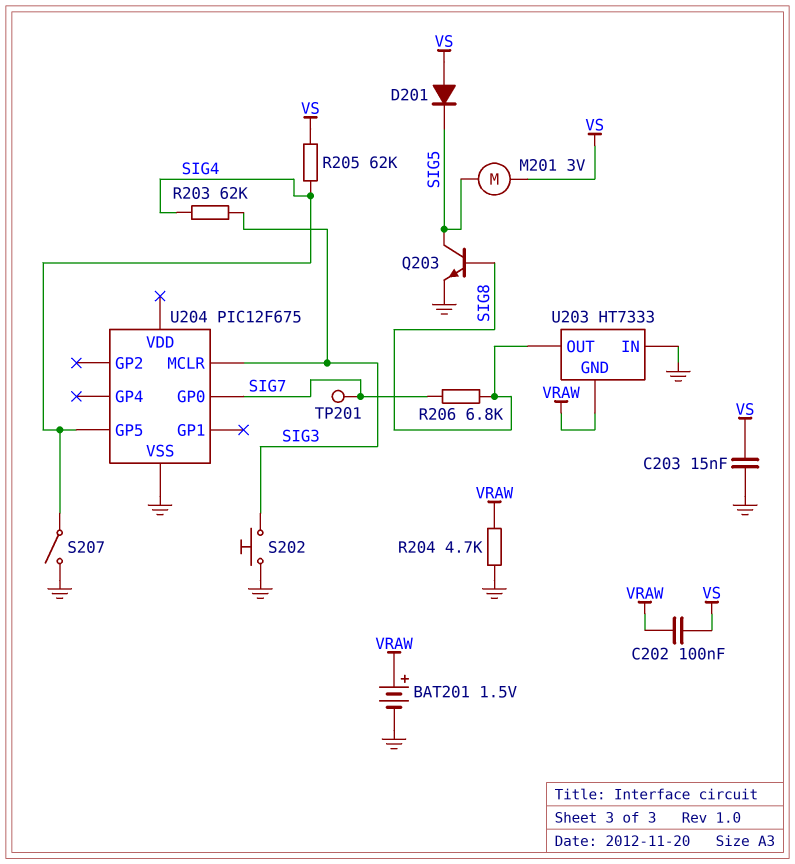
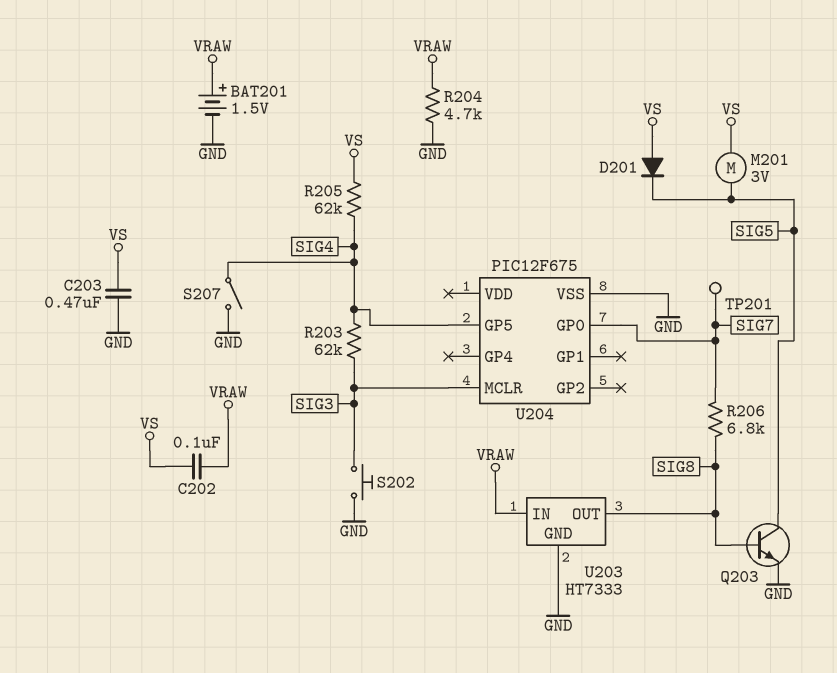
C203: 15nF (GND, VS) -> 470nF (GND, VS)
U203 pin GND: VRAW -> GND
U203 pin IN: GND -> VRAW

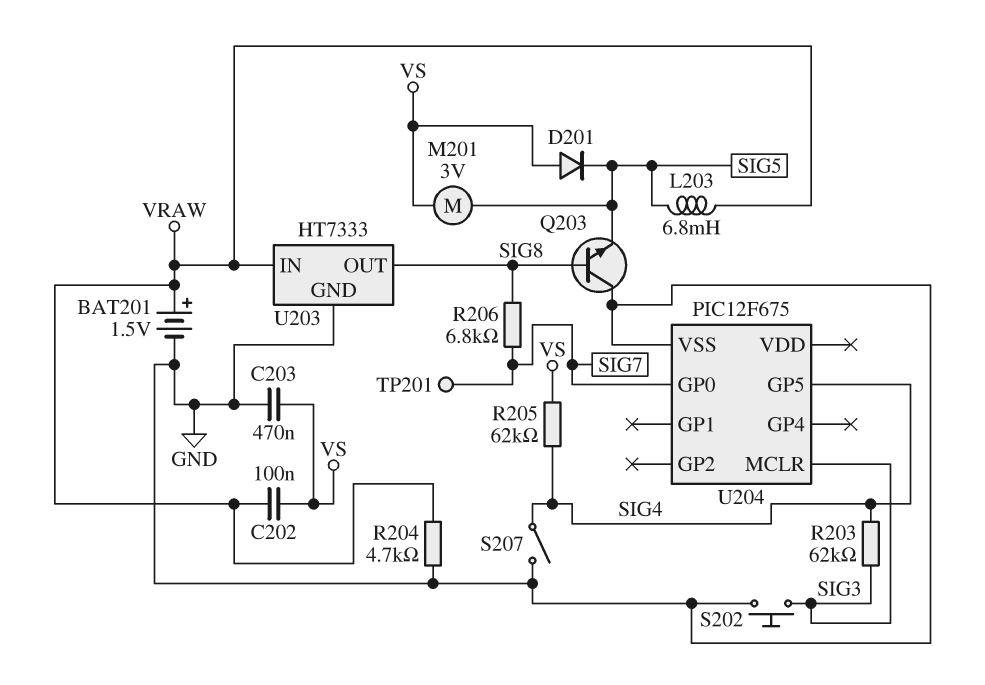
L203: none -> 6.8mH (SIG5, VRAW)
Q203: NPN (B SIG8, C SIG5, E GND) -> NPN (B SIG8, C GND, E SIG5)

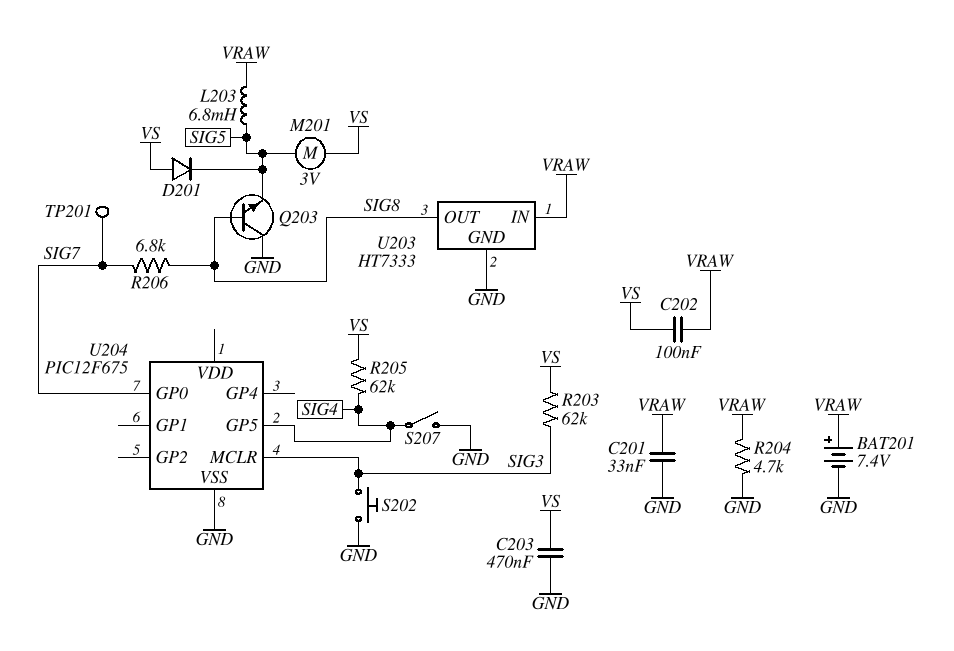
BAT201: 1.5V (plus VRAW, minus GND) -> 7.4V (plus VRAW, minus GND)
C201: none -> 33nF (GND, VRAW)
R203: 62k (SIG3, SIG4) -> 62k (SIG3, VS)

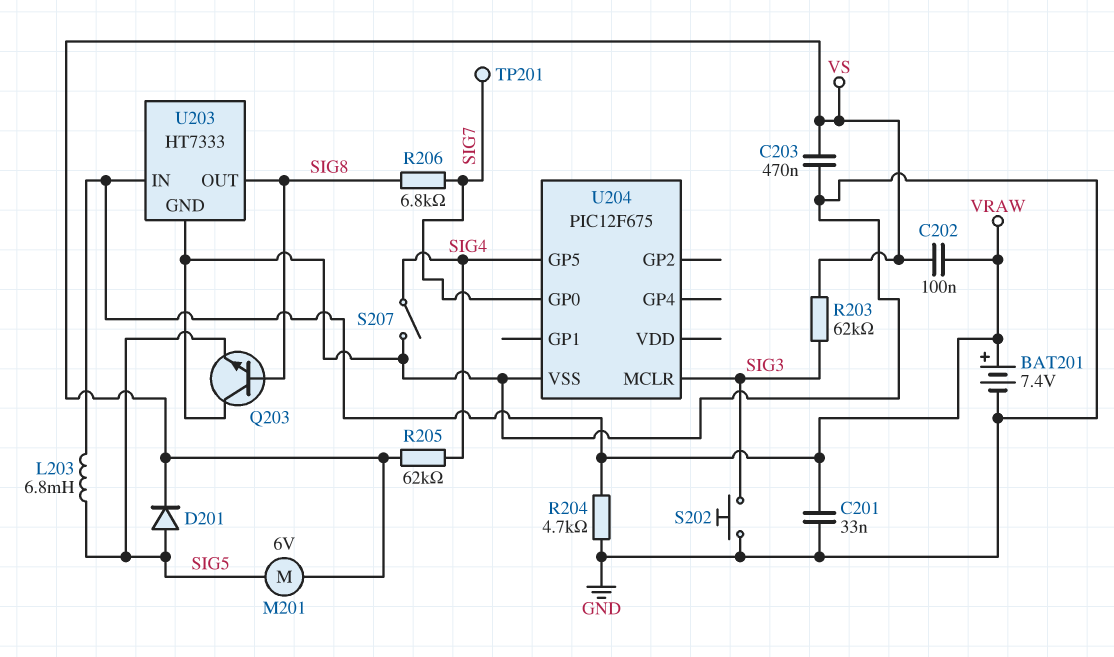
D201: diode (A VS, K SIG5) -> diode (A SIG5, K VS)
M201: motor 3V (SIG5, VS) -> motor 6V (SIG5, VS)

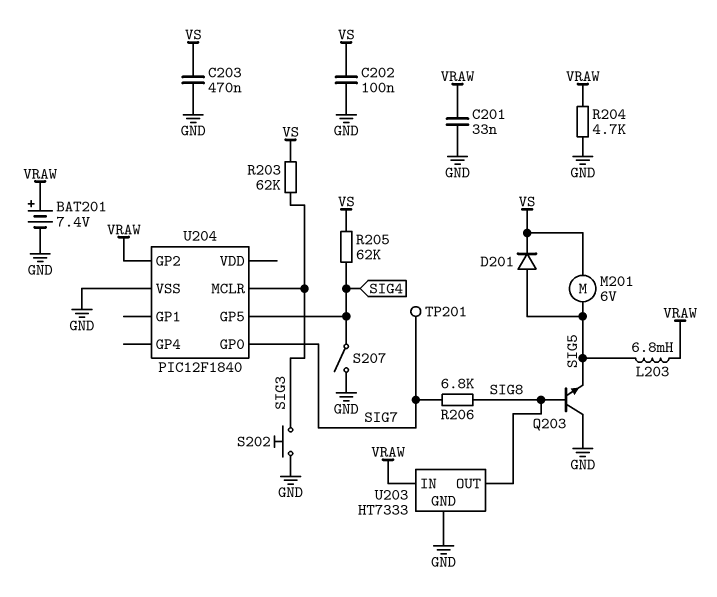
C202: 100nF (VRAW, VS) -> 100nF (GND, VS)
U204: PIC12F675 -> PIC12F1840
U204 pin GP2: none -> VRAW

